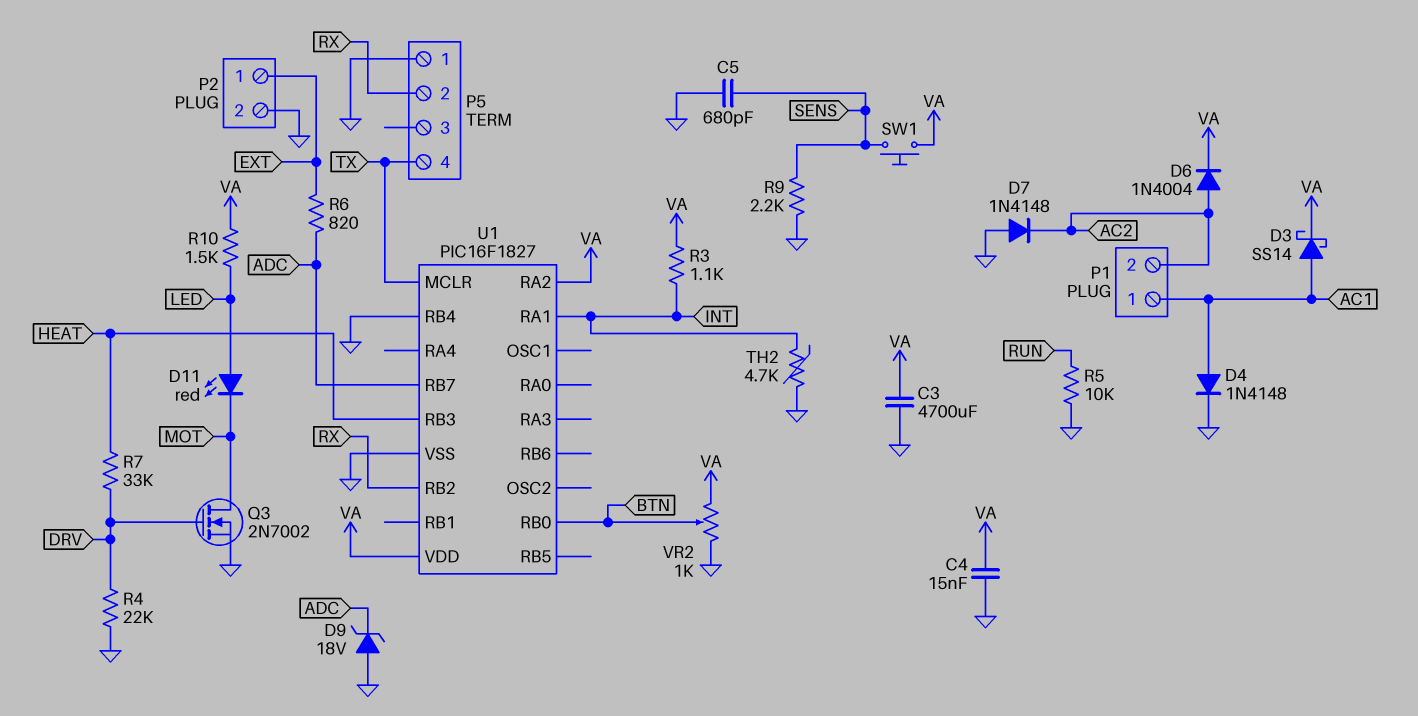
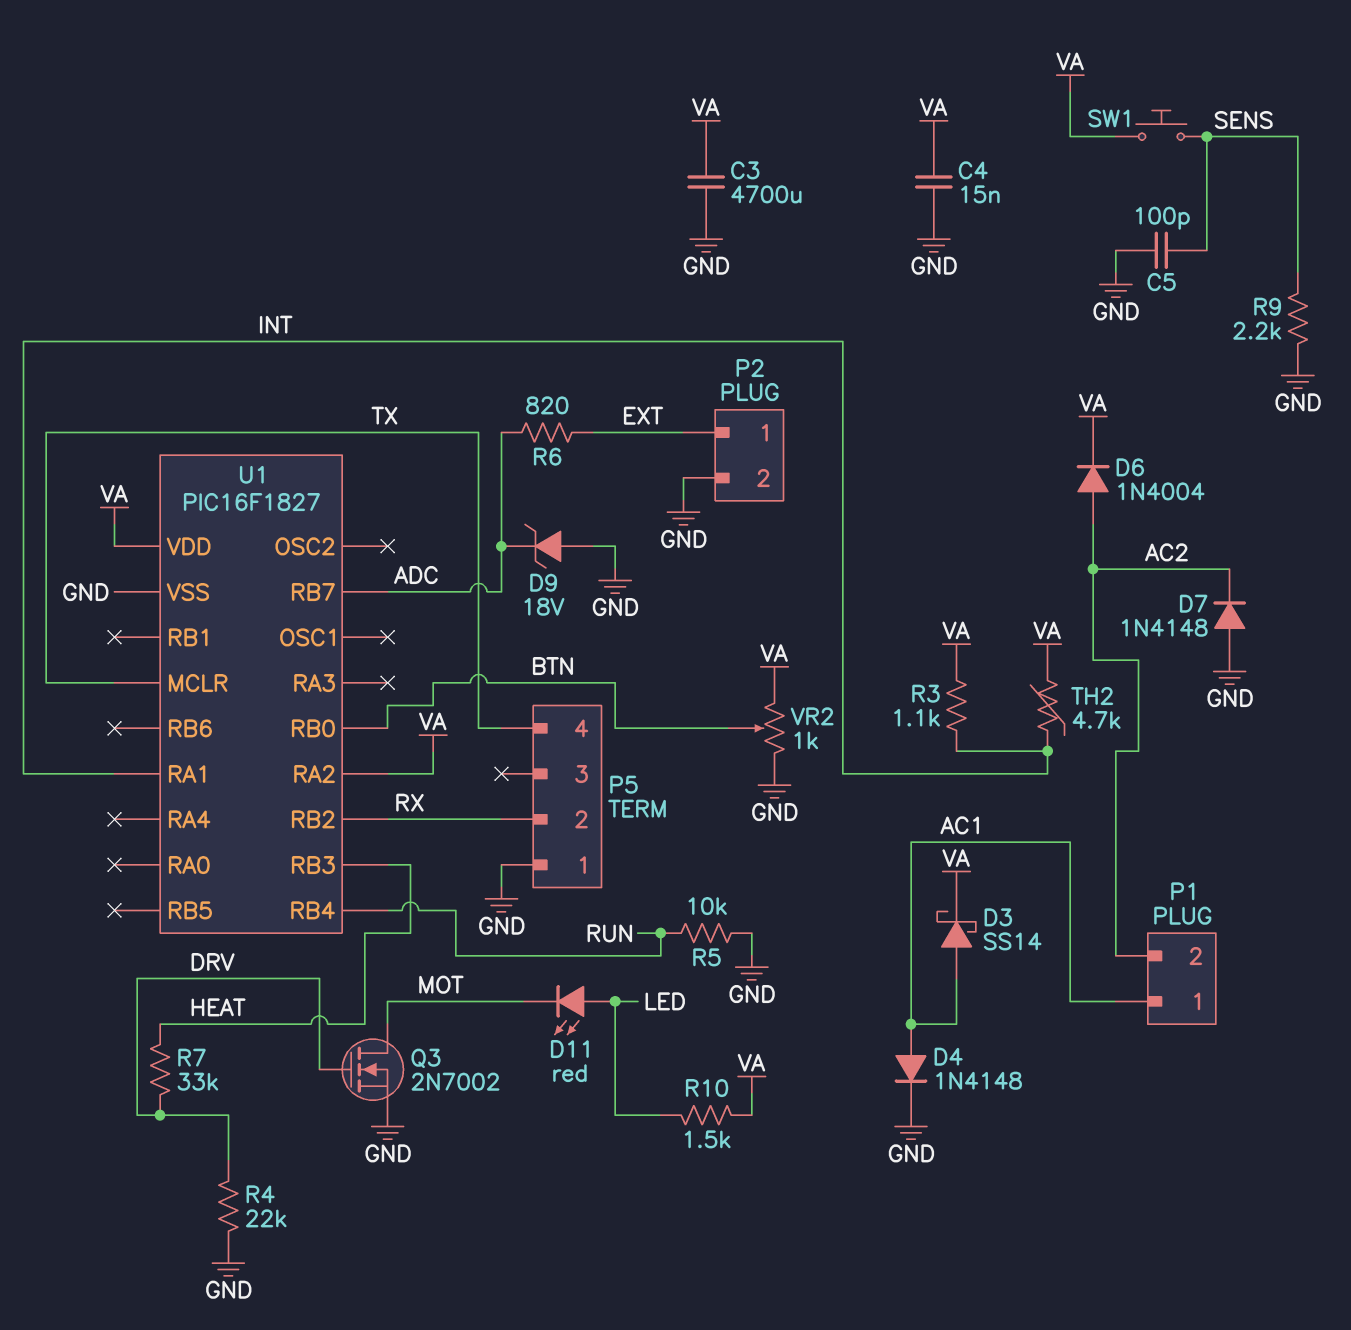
C5: 680pF (GND, SENS) -> 100pF (GND, SENS)
TH2: 4.7k (GND, INT) -> 4.7k (INT, VA)
U1 pin RB4: GND -> RUN

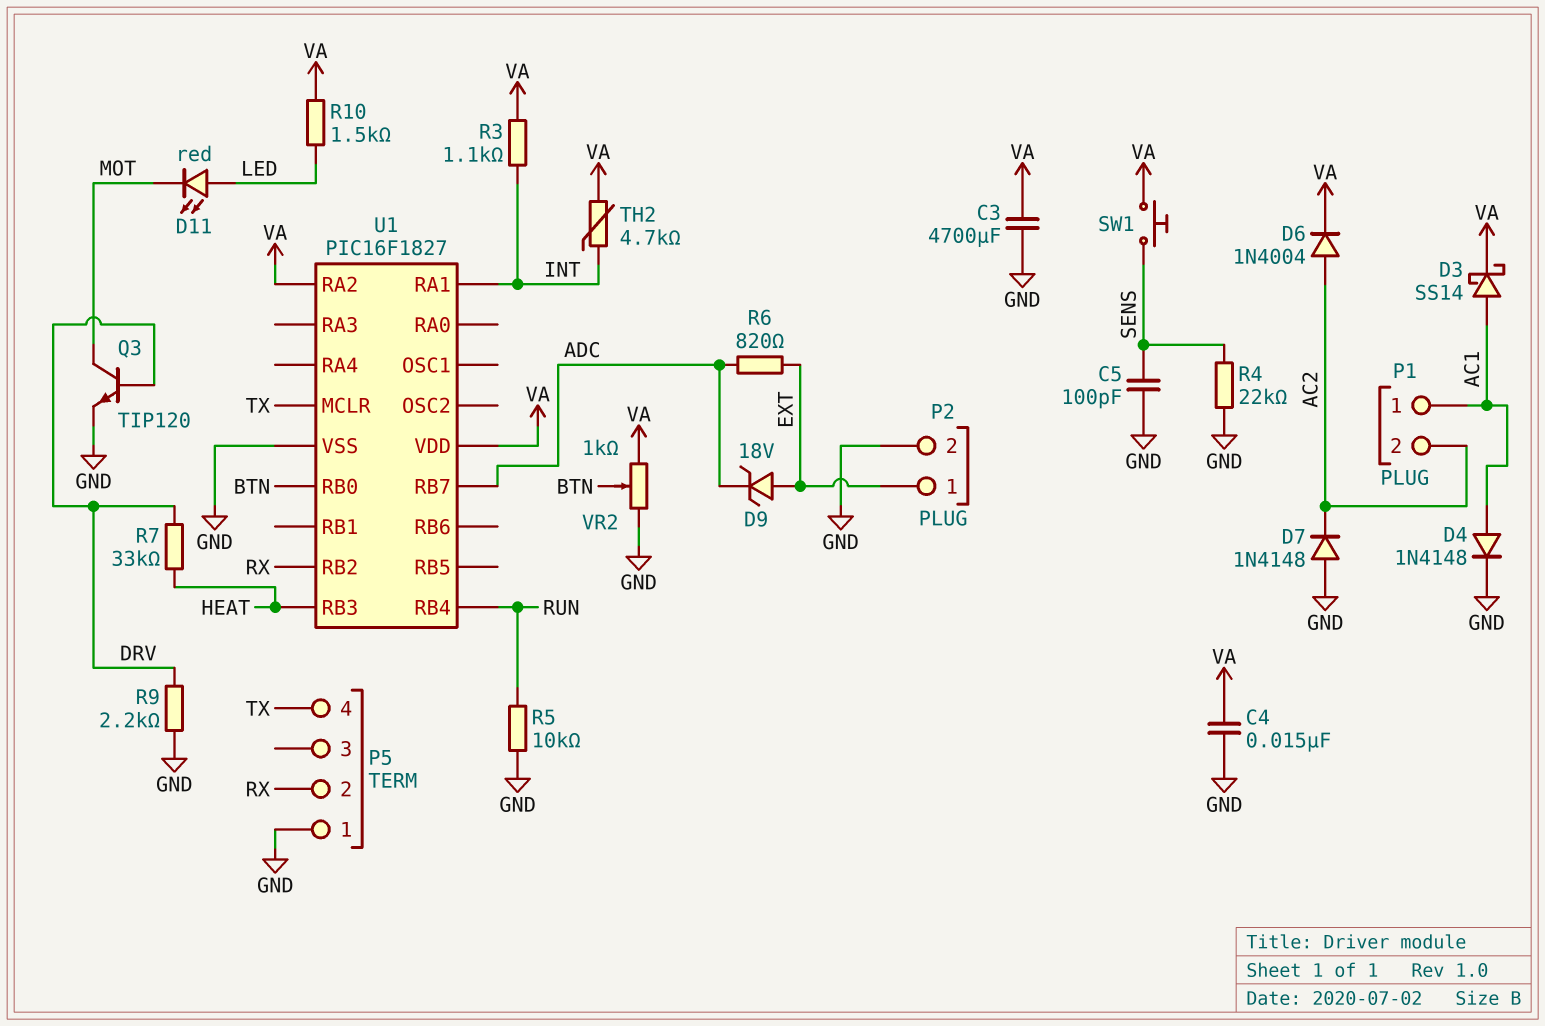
D9: zener 18V (A GND, K ADC) -> zener 18V (A EXT, K ADC)
Q3: NMOS 2N7002 (G DRV, D MOT, S GND) -> NPN TIP120 (B DRV, C MOT, E GND)
R4: 22k (DRV, GND) -> 22k (GND, SENS)
R9: 2.2k (GND, SENS) -> 2.2k (DRV, GND)

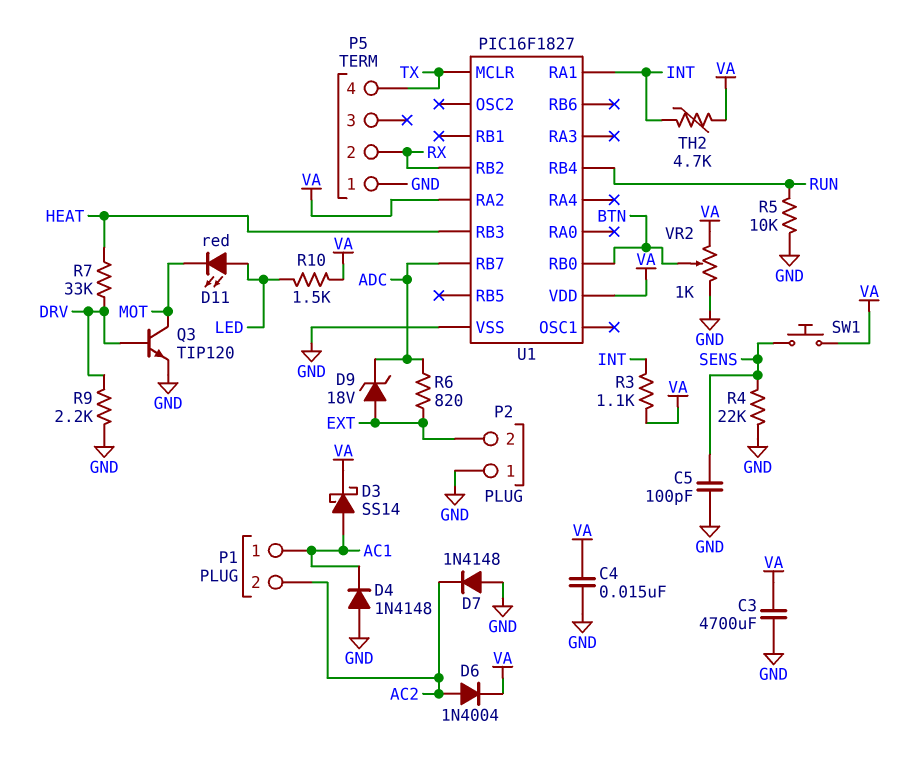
D4: diode 1N4148 (A AC1, K GND) -> diode 1N4148 (A GND, K AC1)
P2 pin 1: EXT -> GND
P2 pin 2: GND -> EXT

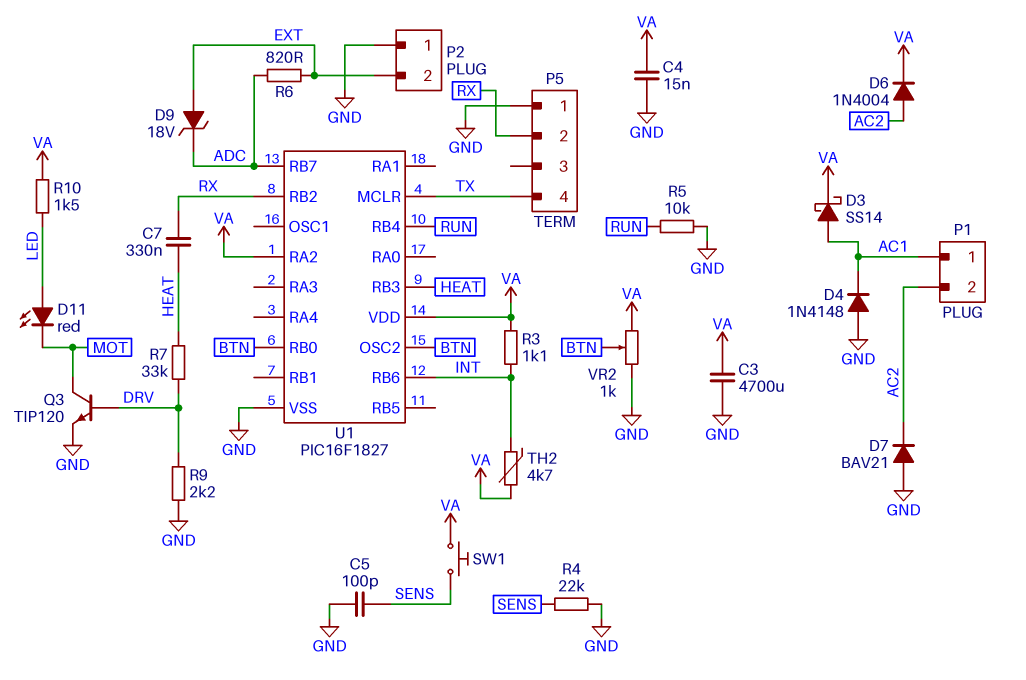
C7: none -> 330nF (HEAT, RX)
D7: diode 1N4148 (A GND, K AC2) -> diode BAV21 (A GND, K AC2)
U1 pin OSC2: none -> BTN
U1 pin RA1: INT -> none
U1 pin RB6: none -> INT

